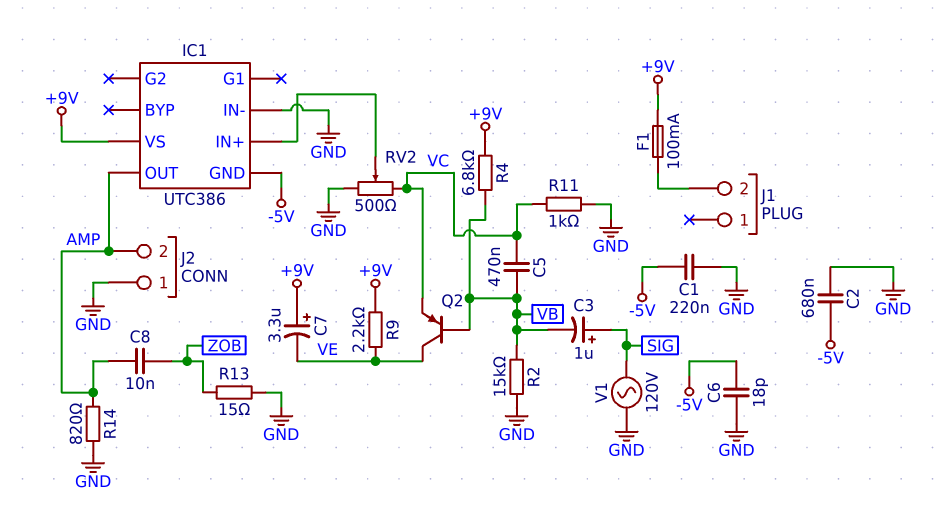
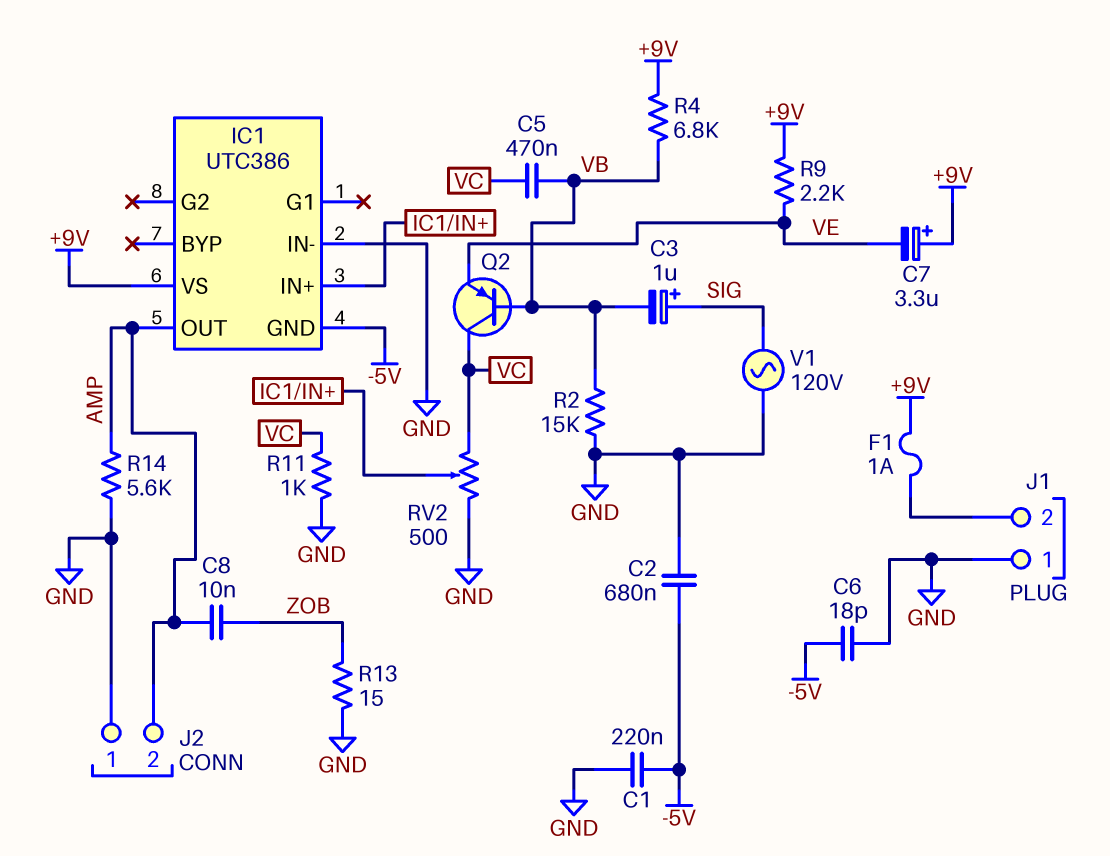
F1: 100mA (+9V, J1/2) -> 1A (+9V, J1/2)
J1 pin 1: none -> GND
Q2: PNP (B VB, C VE, E VC) -> PNP (B VB, C VC, E VE)
R14: 820 (AMP, GND) -> 5.6k (AMP, GND)

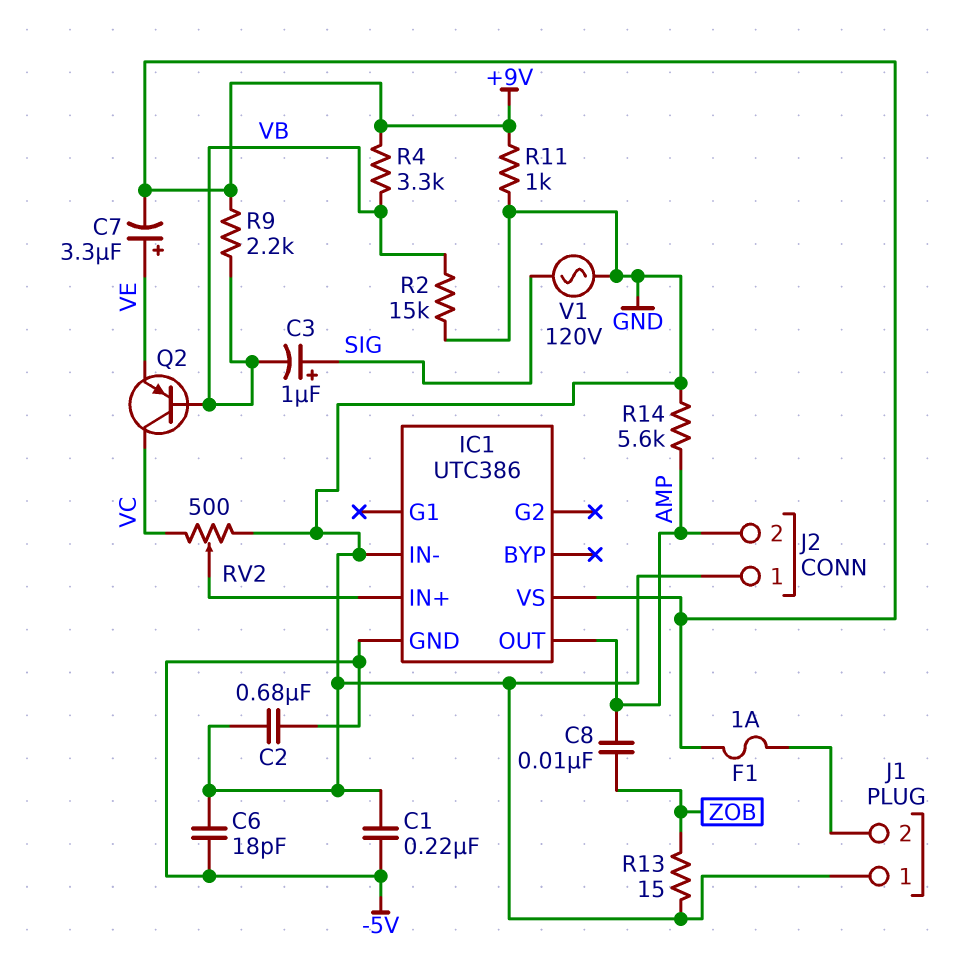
C5: 470nF (VB, VC) -> none
C7: 3.3uF (plus +9V, minus VE) -> 3.3uF (plus VE, minus +9V)
R4: 6.8k (+9V, VB) -> 3.3k (+9V, VB)
R9: 2.2k (+9V, VE) -> 2.2k (+9V, VB)
R11: 1k (GND, VC) -> 1k (+9V, GND)

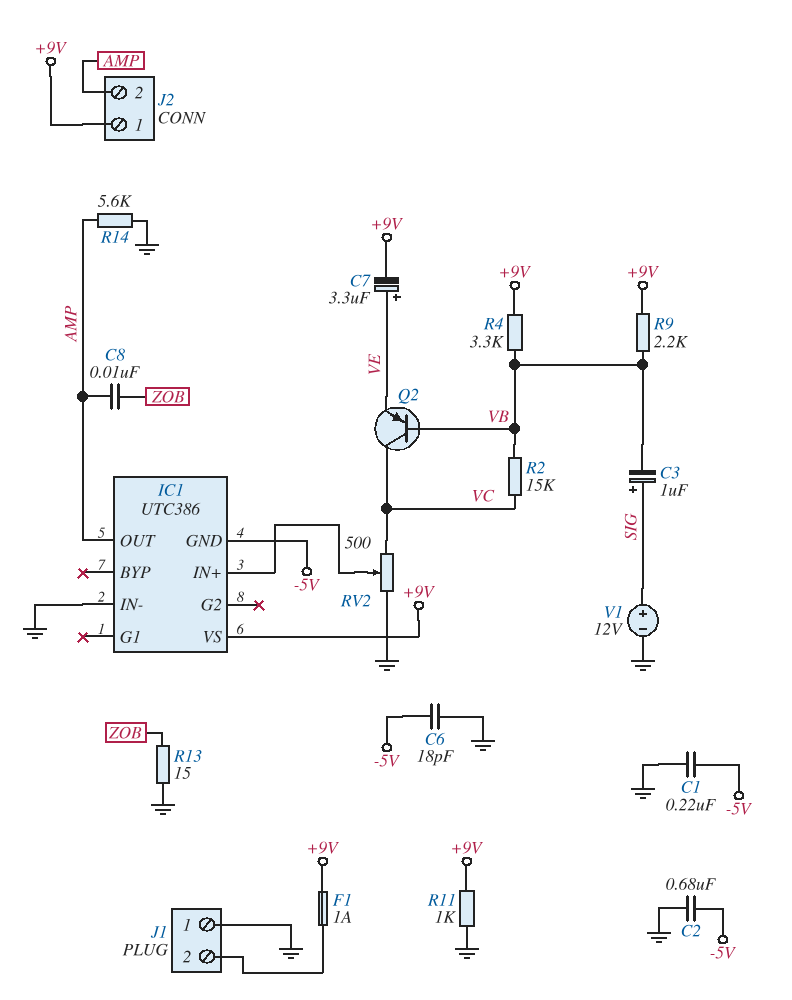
J2 pin 1: GND -> +9V
R2: 15k (GND, VB) -> 15k (VB, VC)
V1: AC 120V (GND, SIG) -> 12V (plus SIG, minus GND)

